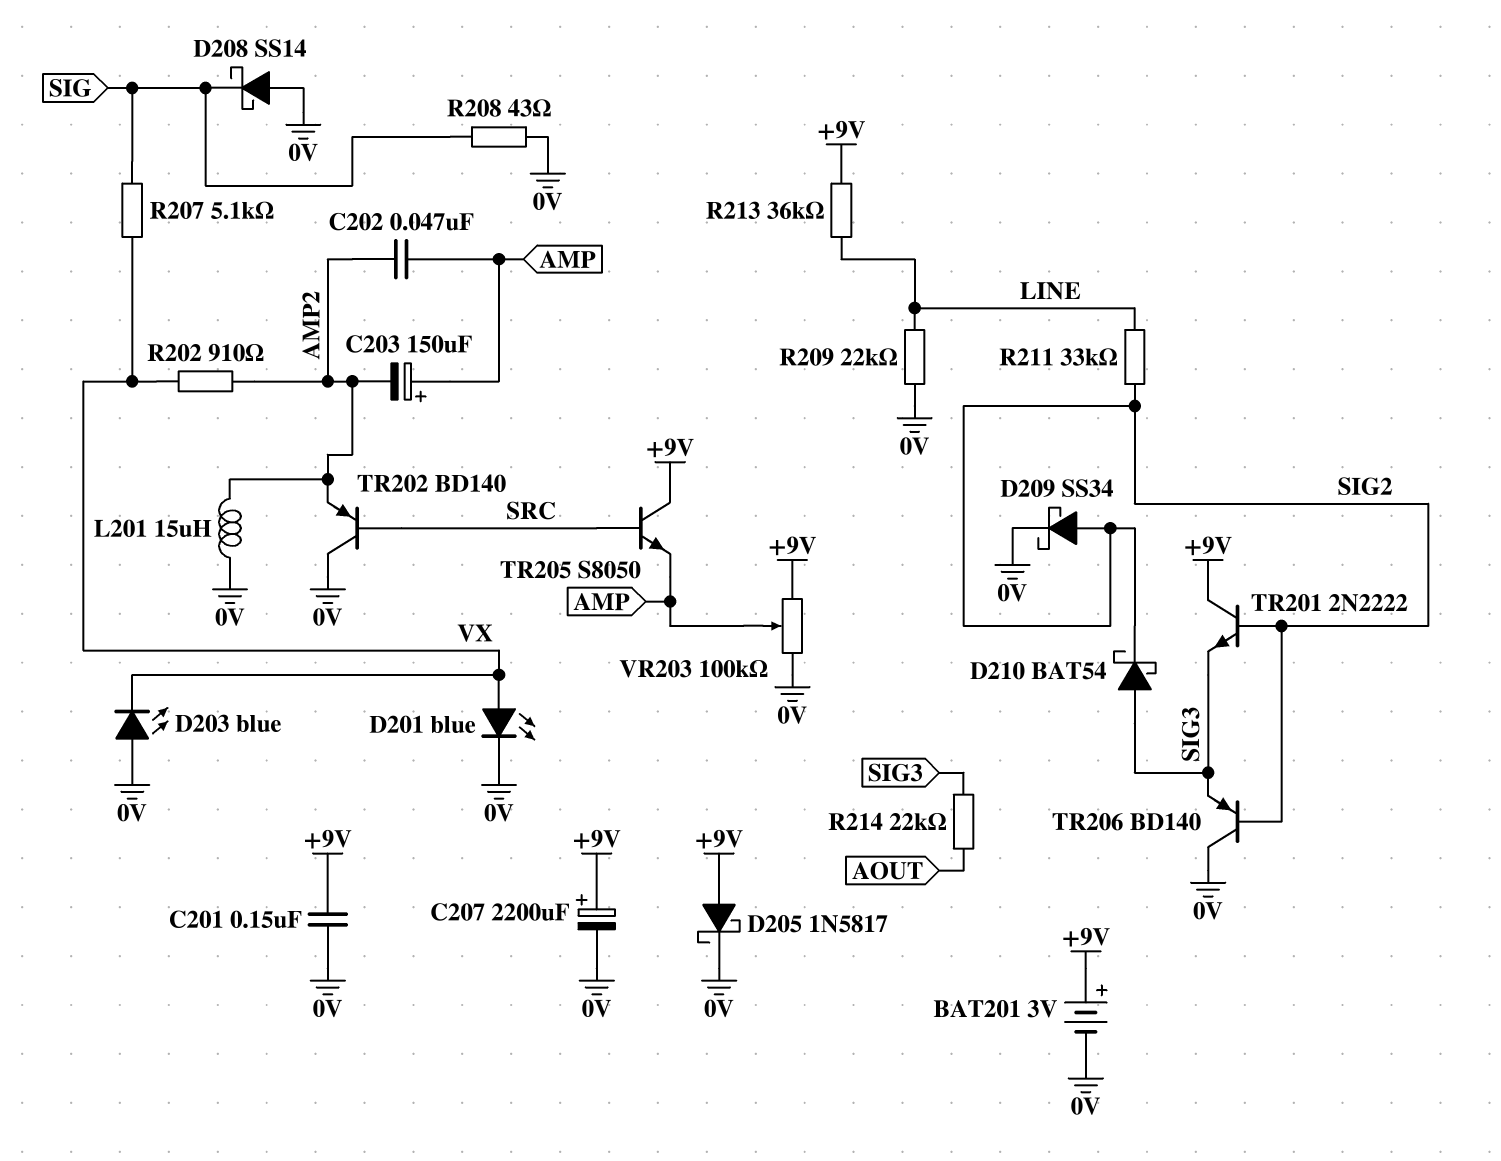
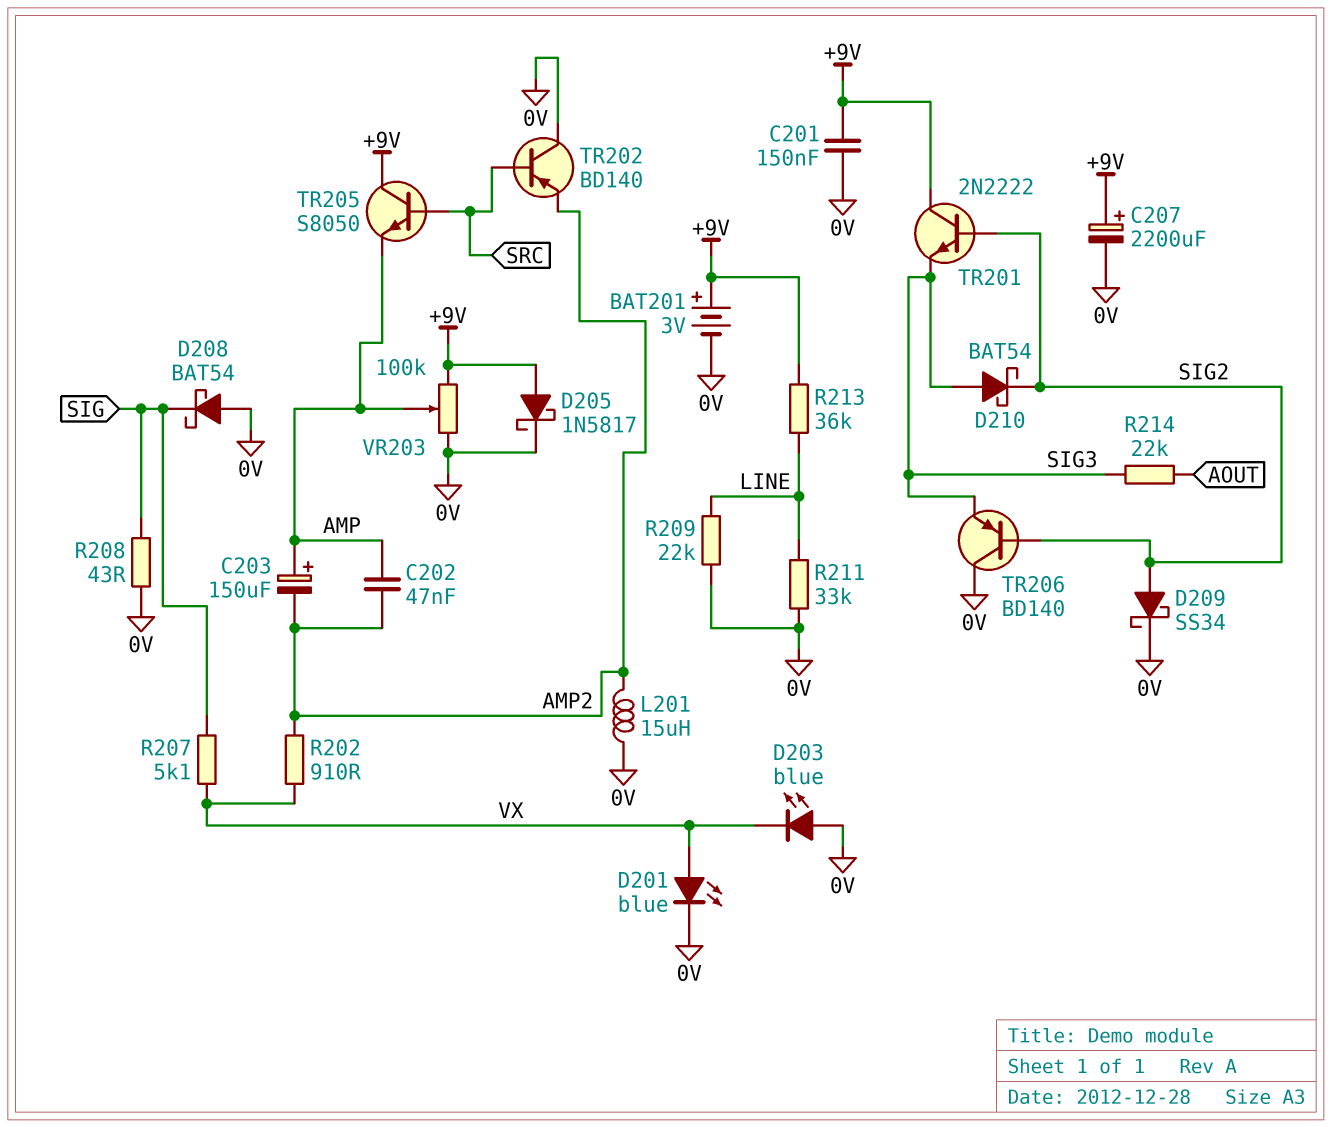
D208: schottky SS14 (A 0V, K SIG) -> schottky BAT54 (A 0V, K SIG)
R211: 33k (LINE, SIG2) -> 33k (0V, LINE)

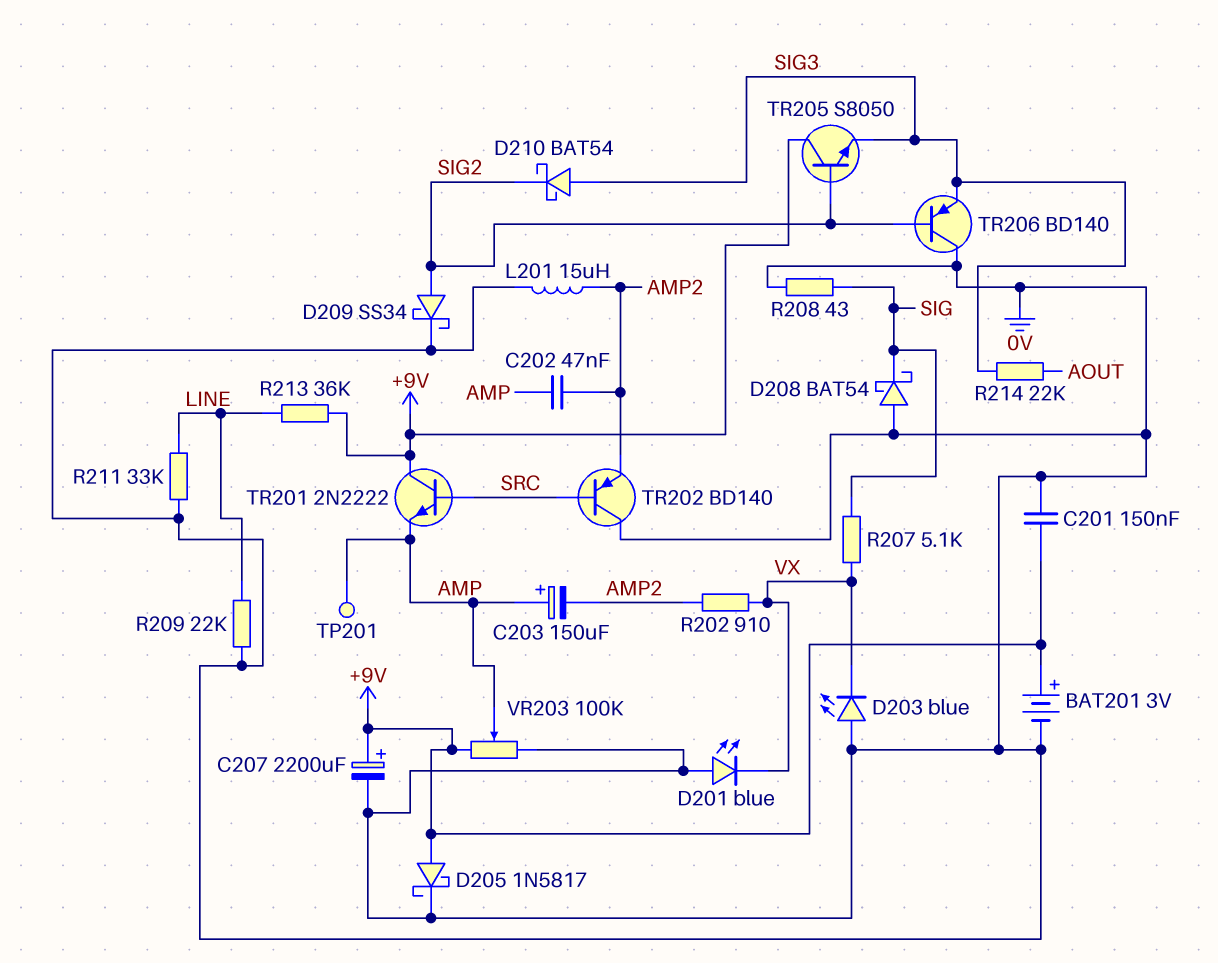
D201: LED blue (A VX, K 0V) -> LED blue (A 0V, K VX)
TP201: none -> test point (AMP)
TR201: NPN 2N2222 (B SIG2, C +9V, E SIG3) -> NPN 2N2222 (B SRC, C +9V, E AMP)
TR205: NPN S8050 (B SRC, C +9V, E AMP) -> NPN S8050 (B SIG2, C +9V, E SIG3)

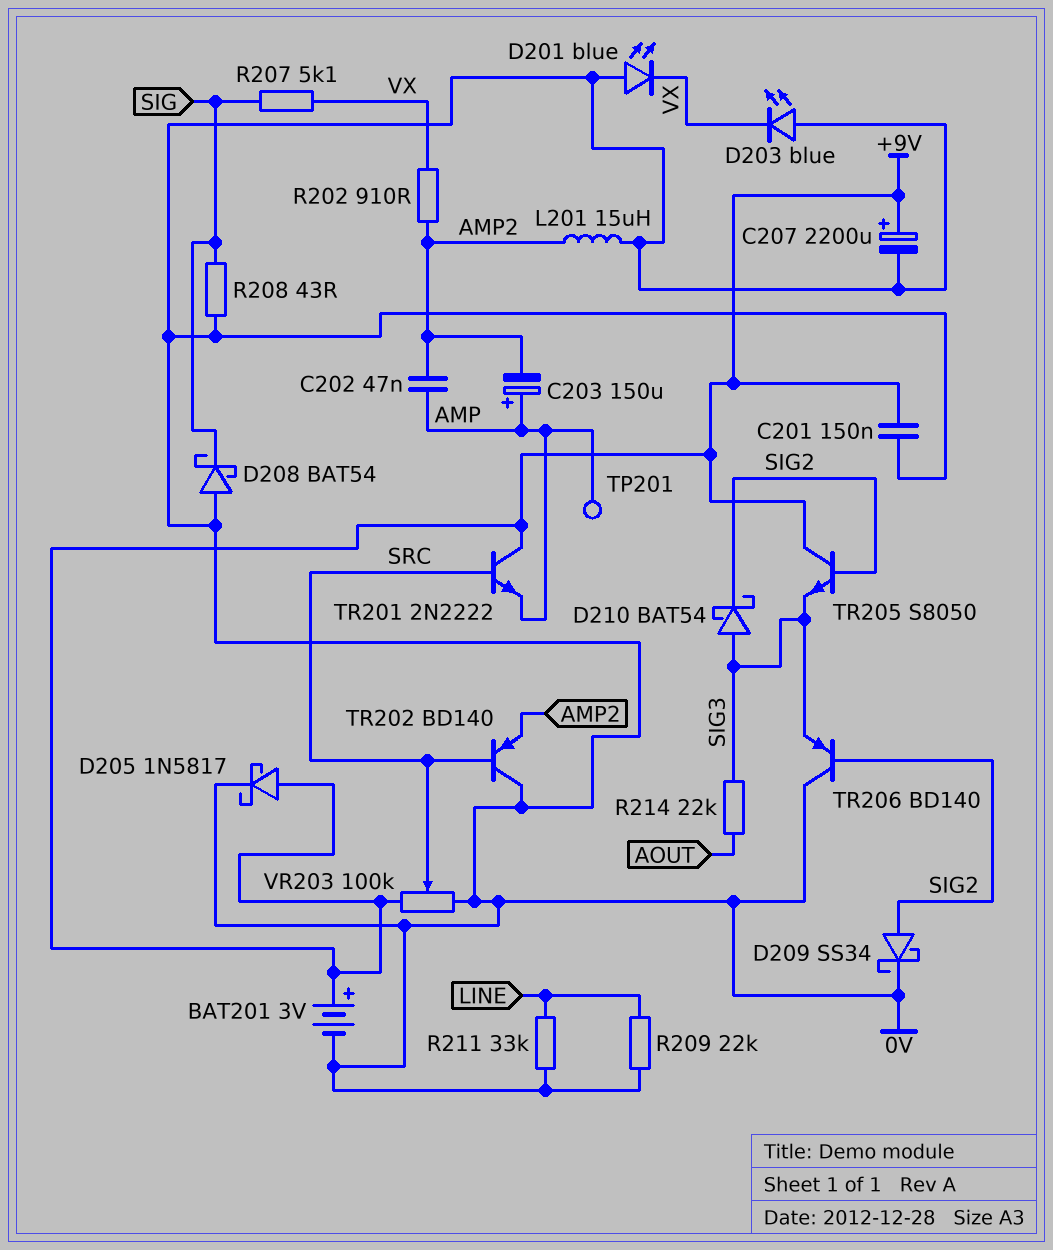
R213: 36k (+9V, LINE) -> none
VR203: 100k (+9V, 0V, wiper AMP) -> 100k (+9V, 0V, wiper SRC)

